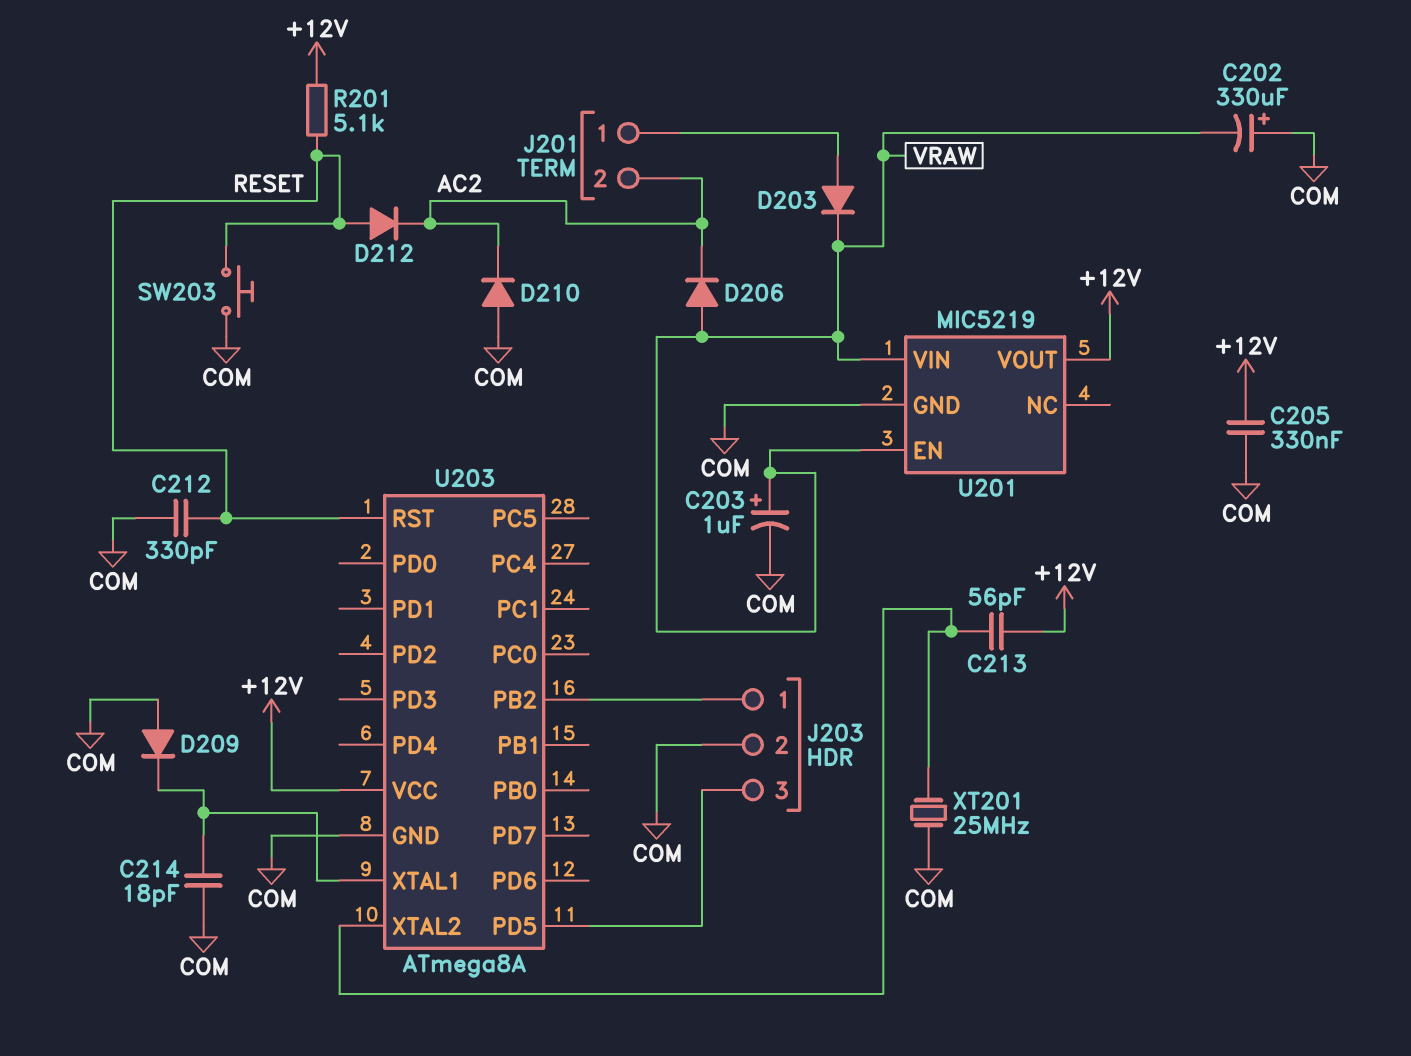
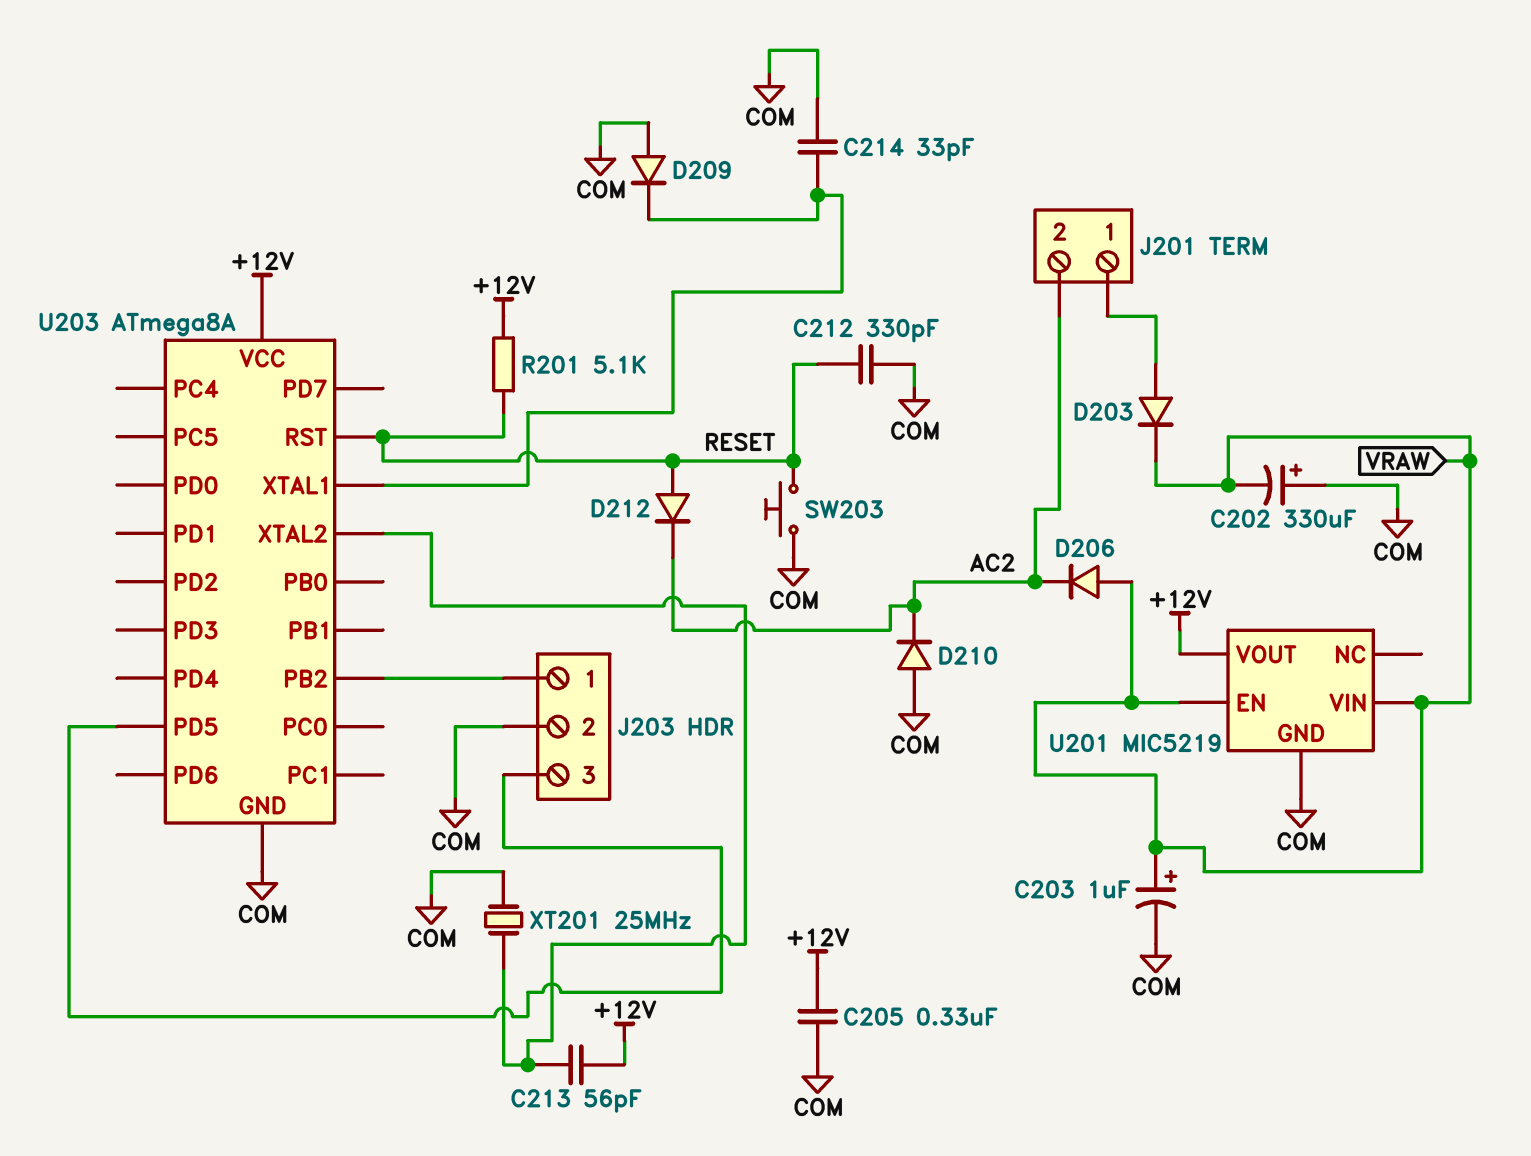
C214: 18pF (COM, U203/XTAL1) -> 33pF (COM, U203/XTAL1)

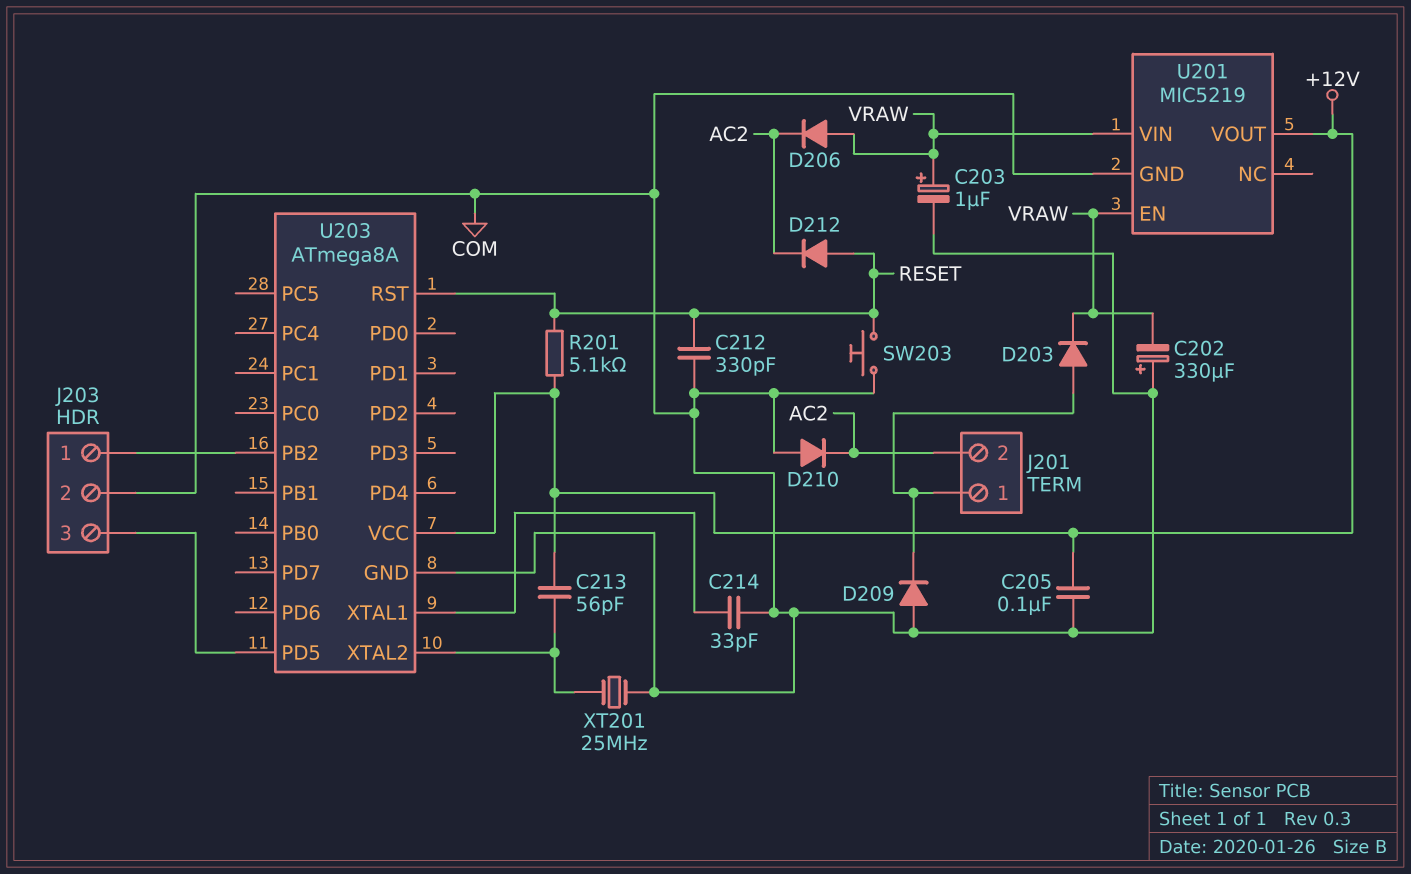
C205: 330nF (+12V, COM) -> 100nF (+12V, COM)
D209: diode (A COM, K U203/XTAL1) -> diode (A COM, K J201/1)

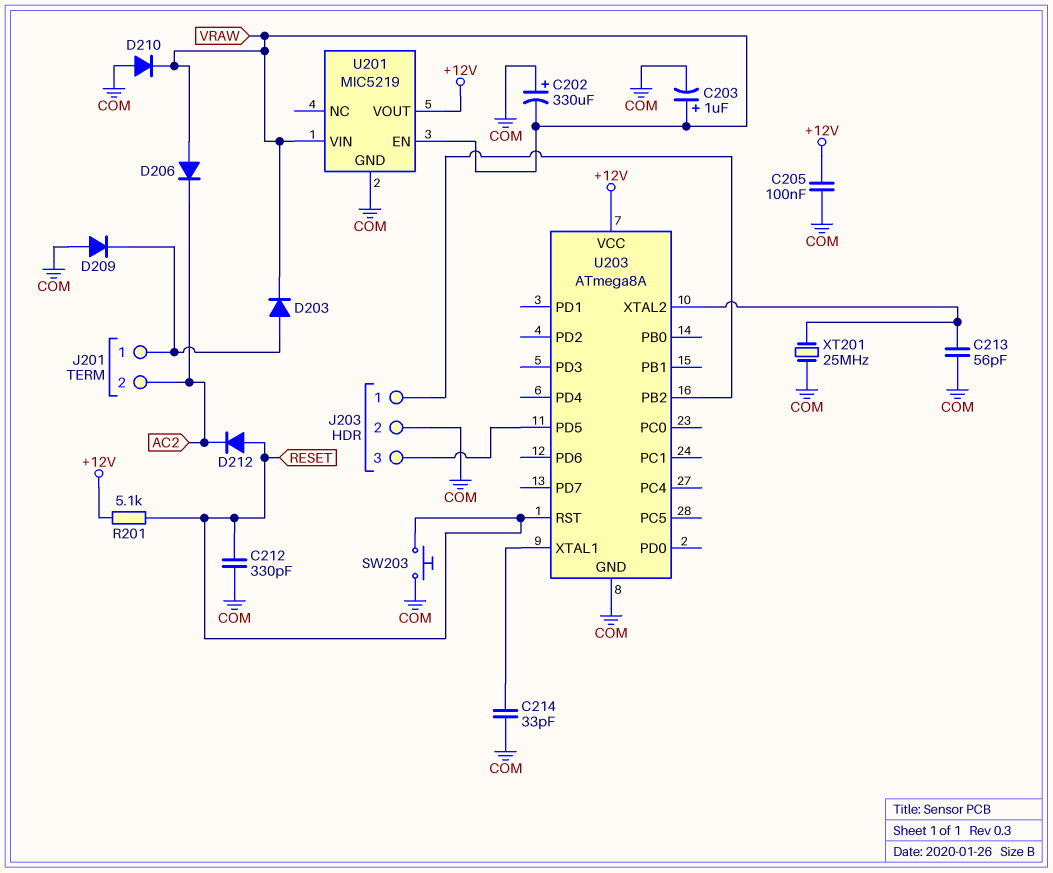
C213: 56pF (+12V, U203/XTAL2) -> 56pF (COM, U203/XTAL2)
D210: diode (A COM, K AC2) -> diode (A COM, K VRAW)

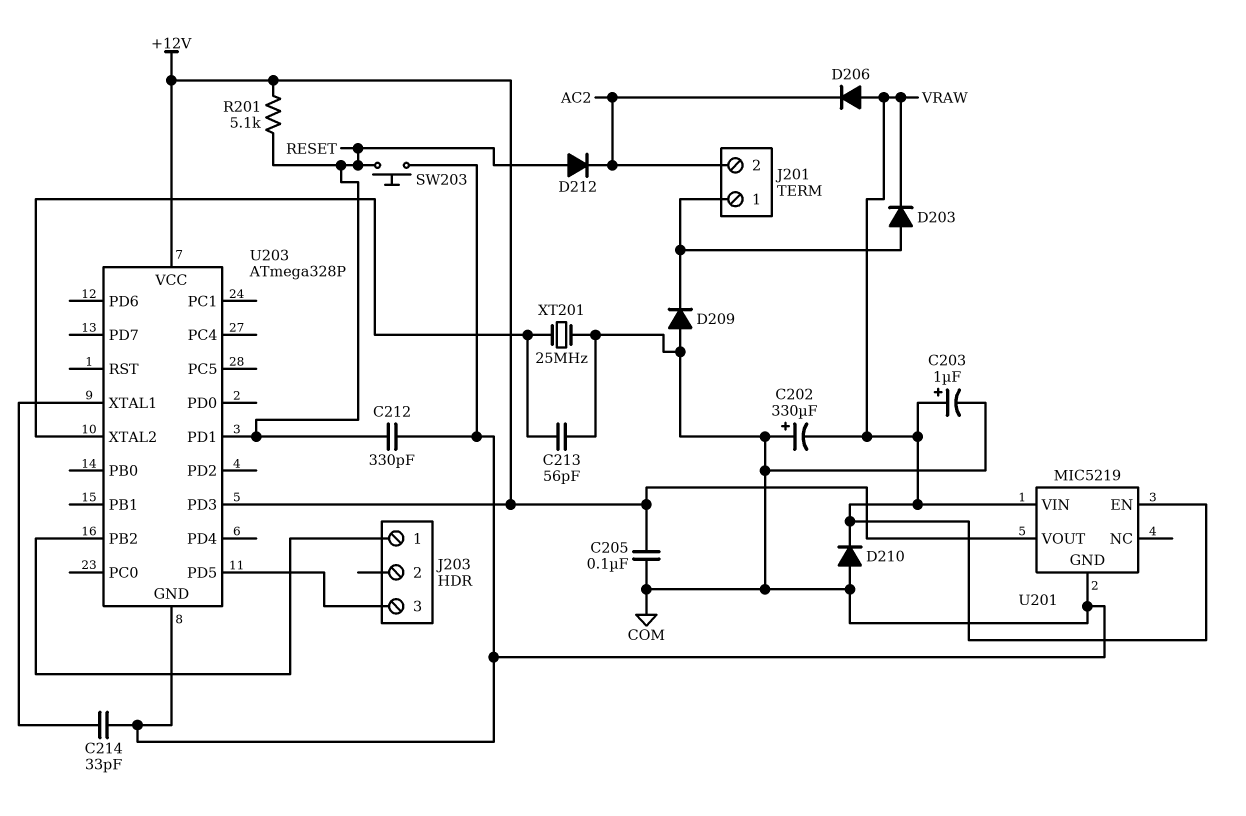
J203 pin 2: COM -> none
U203: ATmega8A -> ATmega328P
U203 pin PD1: none -> RESET
U203 pin PD3: none -> +12V
U203 pin RST: RESET -> none

